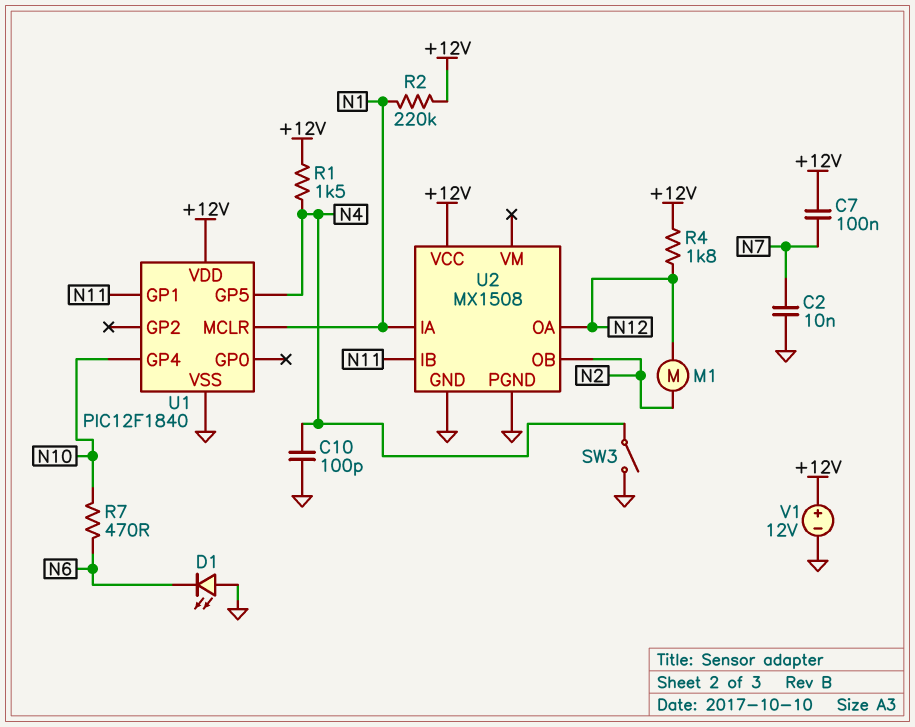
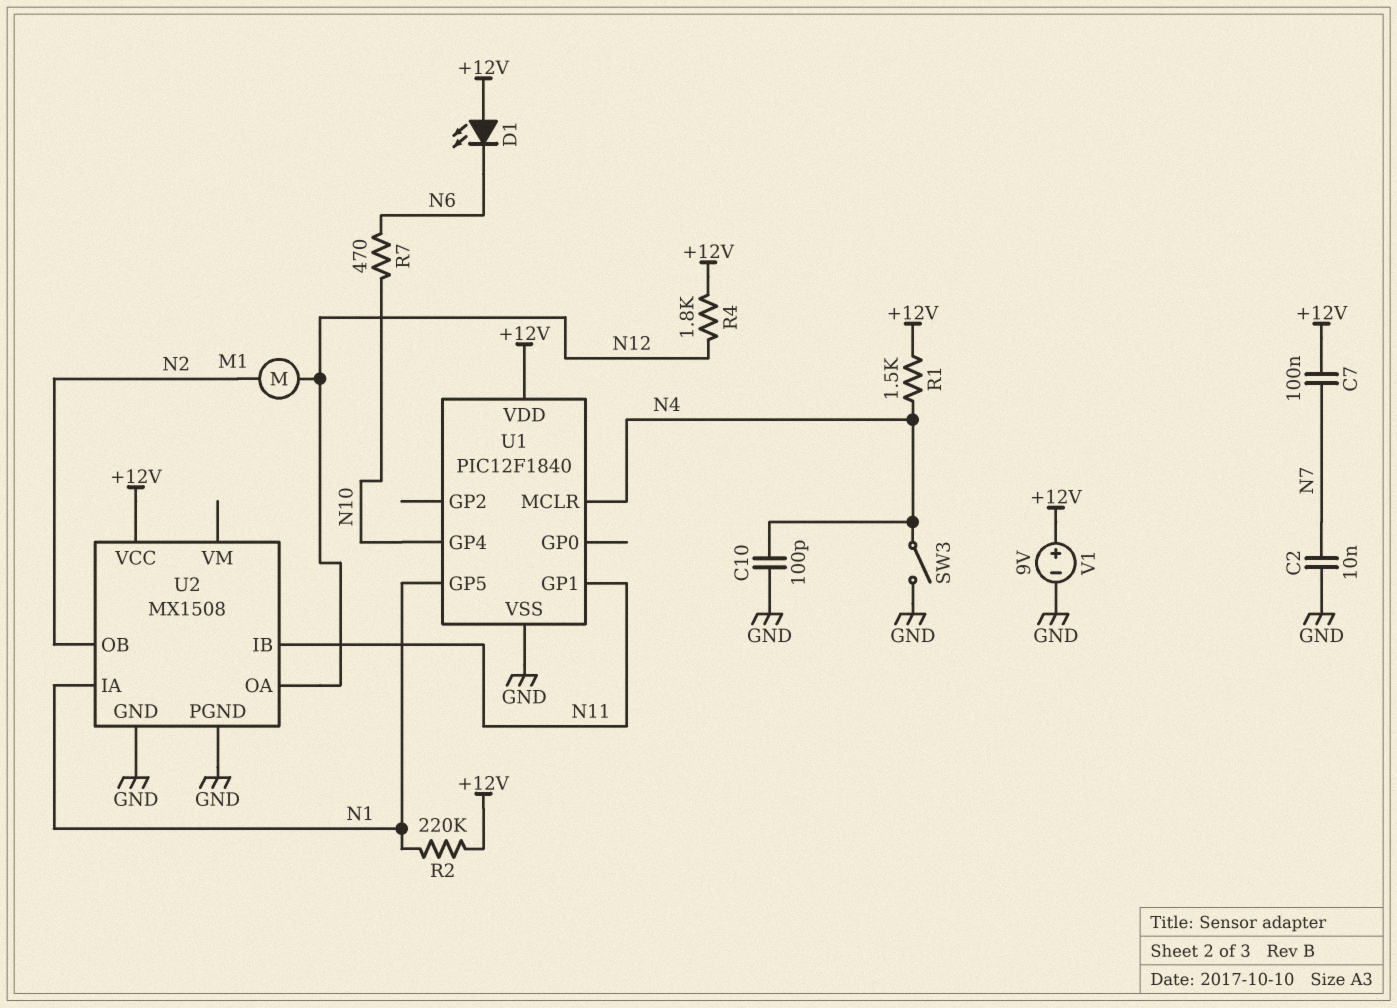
D1: LED (A GND, K N6) -> LED (A +12V, K N6)
U1 pin GP5: N4 -> N1
U1 pin MCLR: N1 -> N4
V1: 12V (plus +12V, minus GND) -> 9V (plus +12V, minus GND)

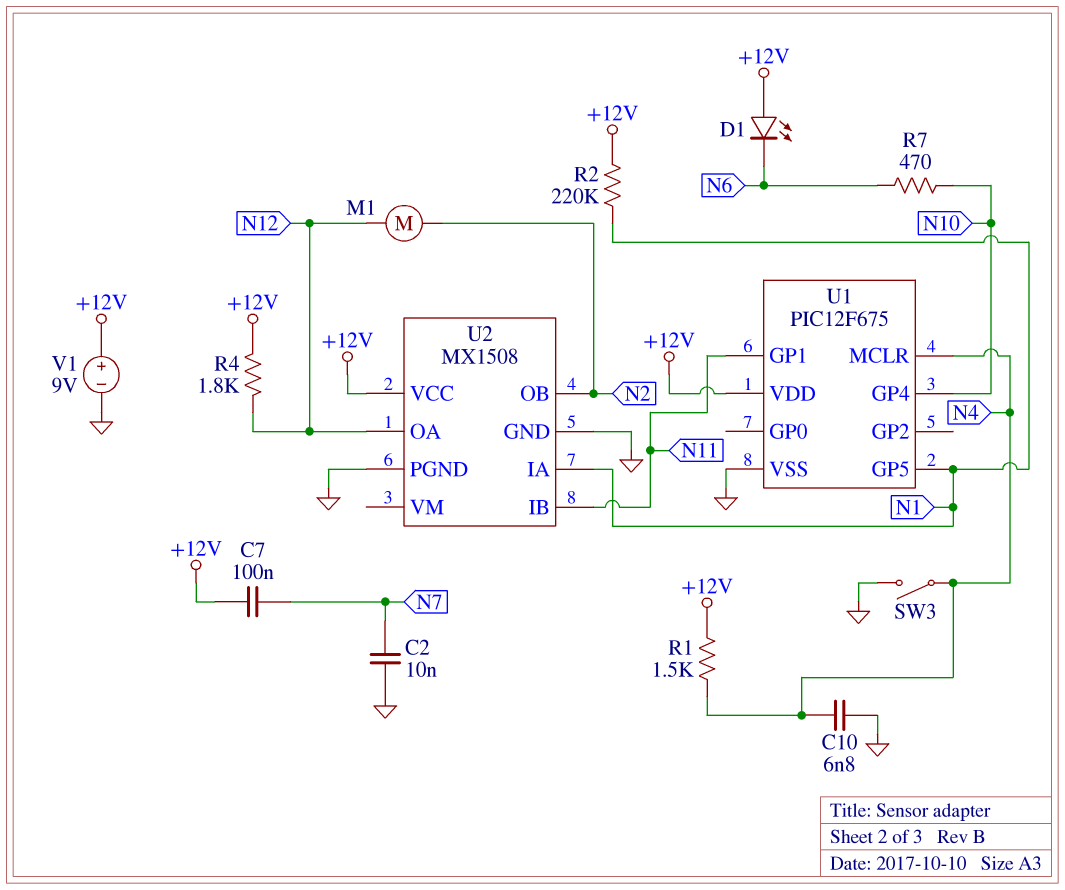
C10: 100pF (GND, N4) -> 6.8nF (GND, N4)
U1: PIC12F1840 -> PIC12F675

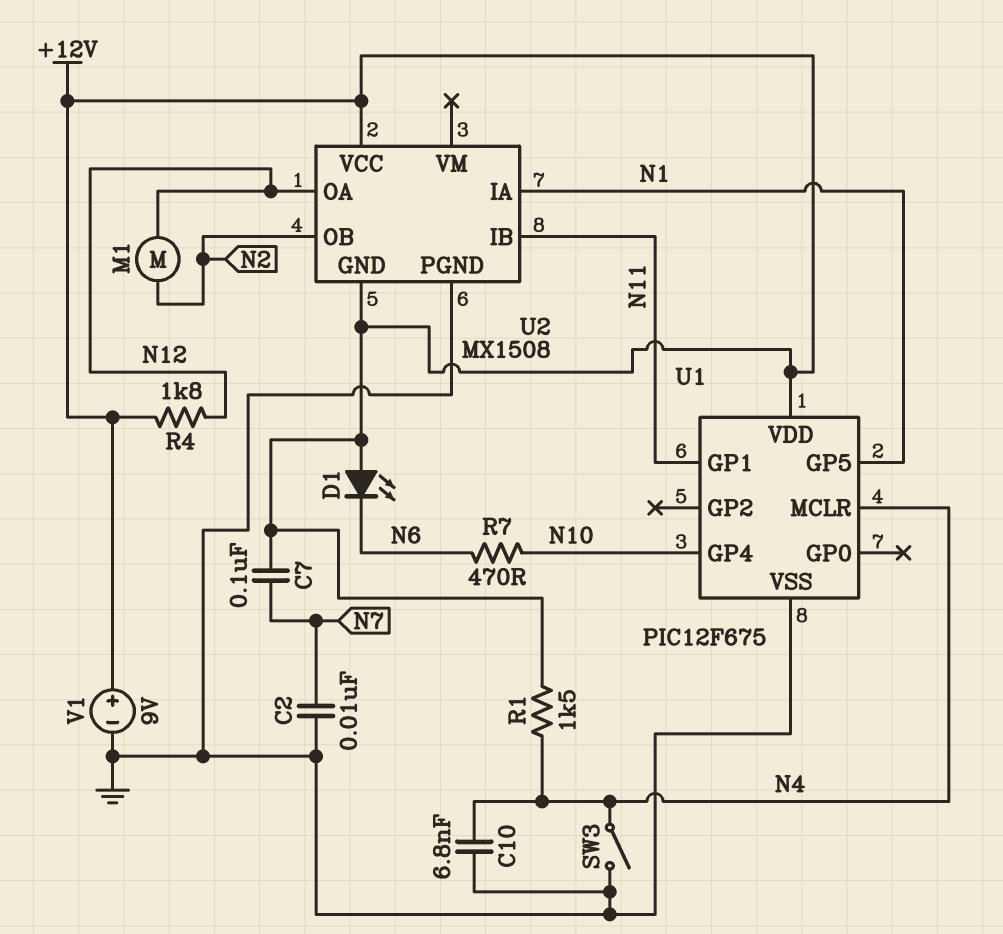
R2: 220k (+12V, N1) -> none
U2 pin GND: GND -> +12V

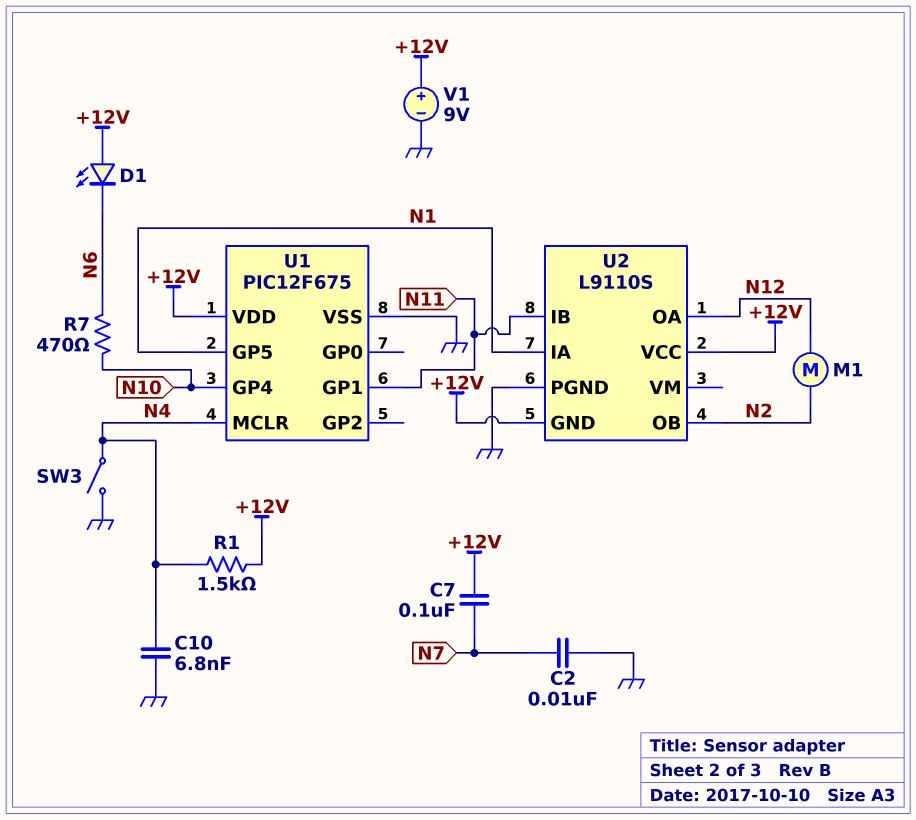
R4: 1.8k (+12V, N12) -> none
U2: MX1508 -> L9110S

